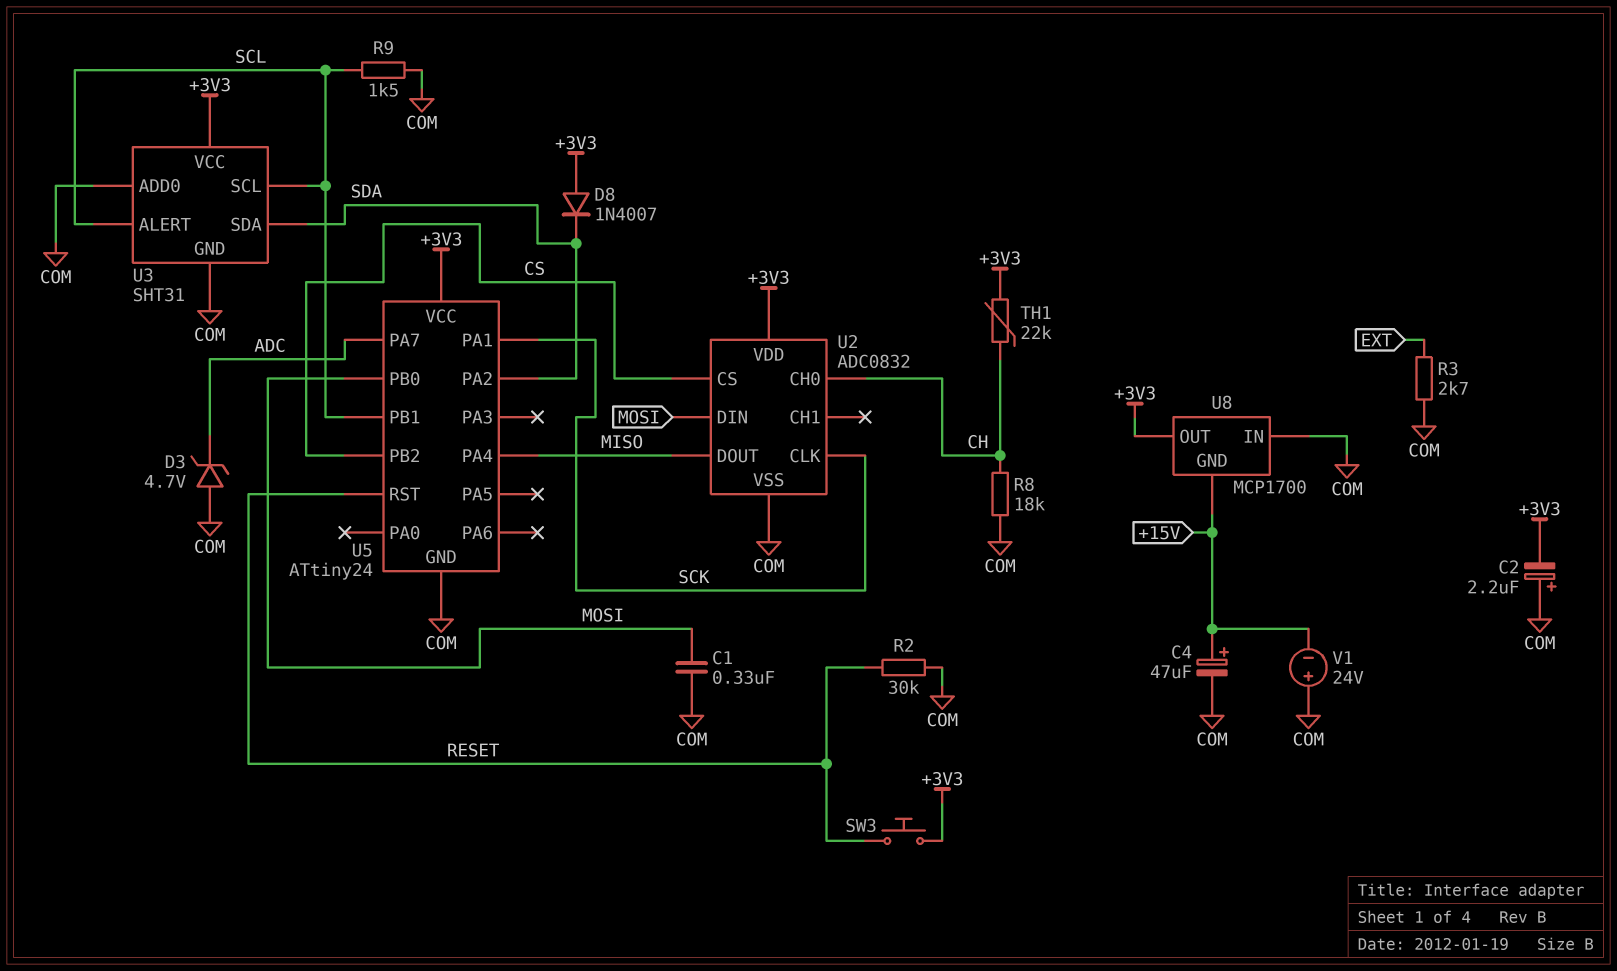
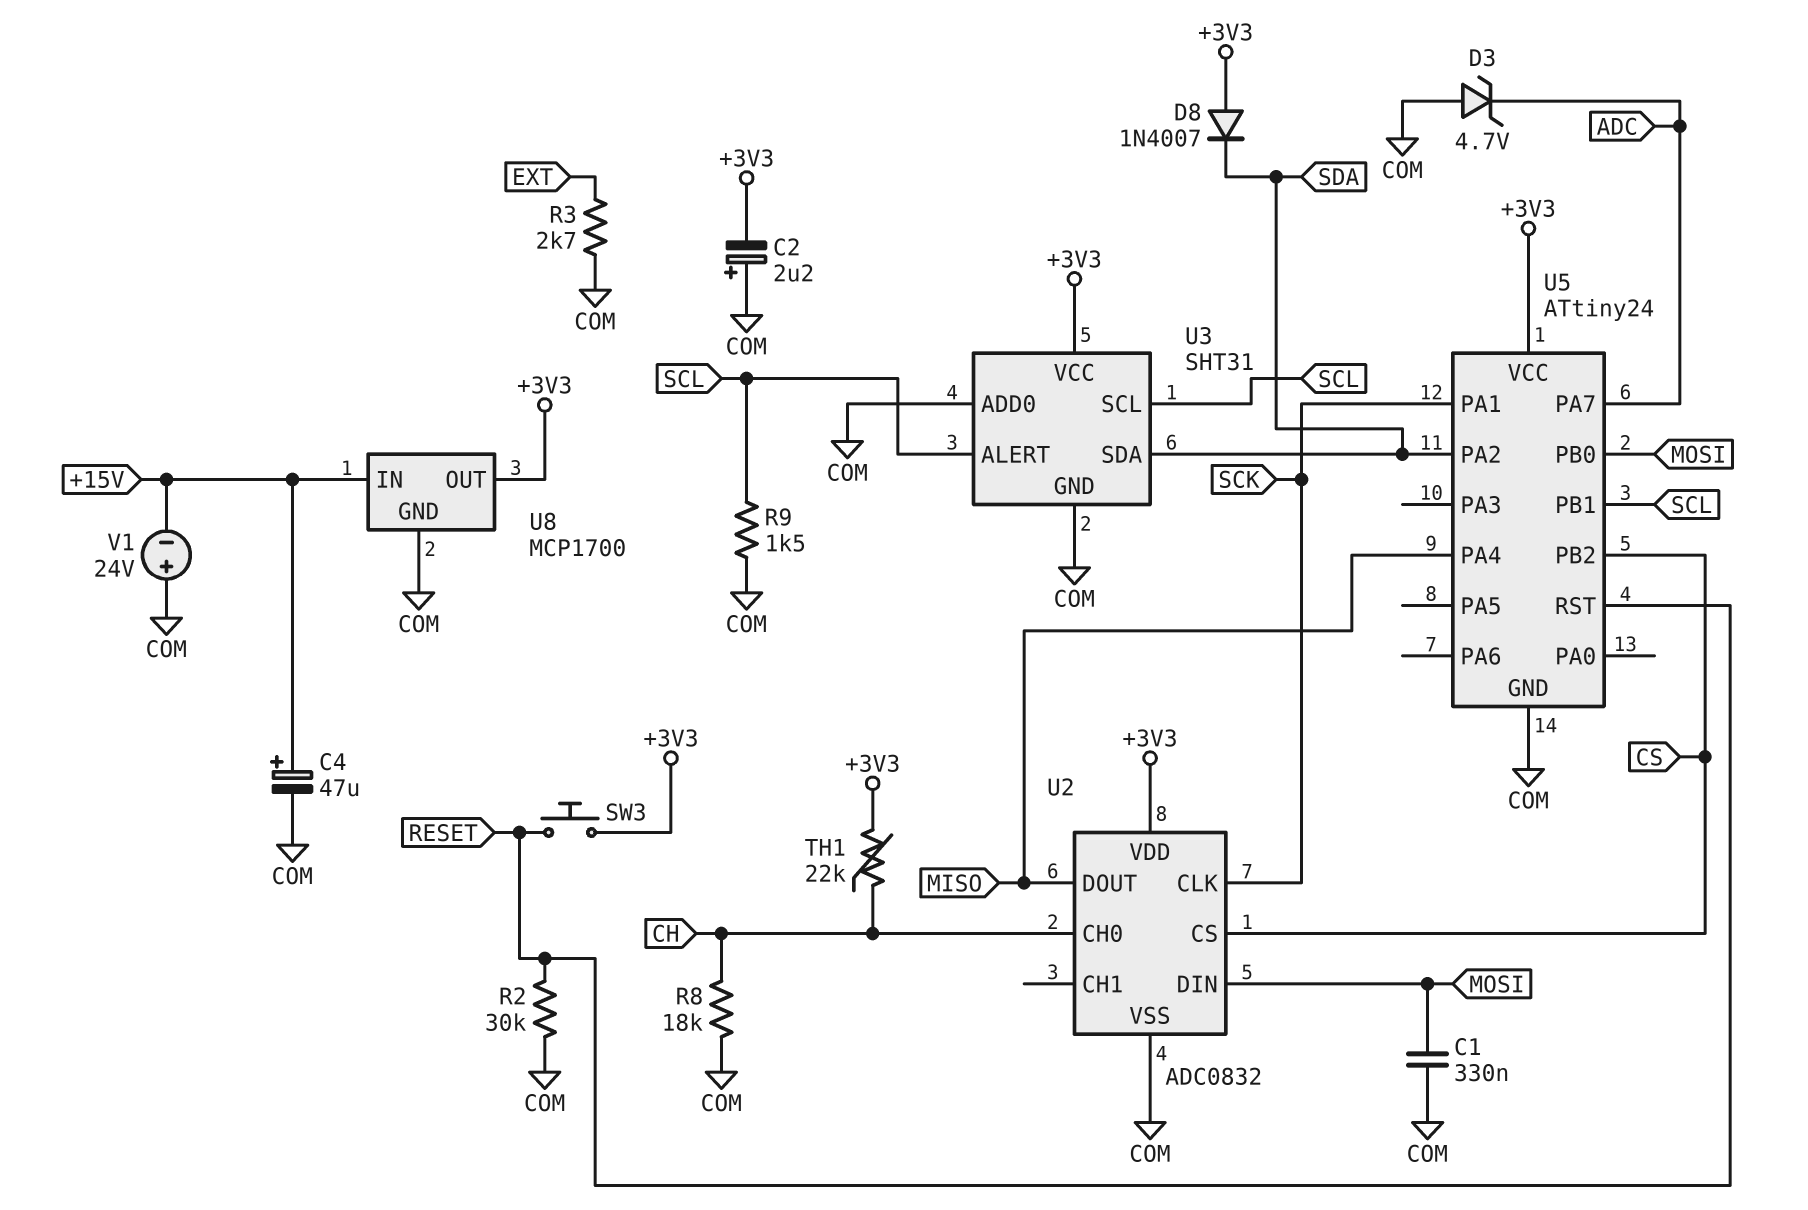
U8 pin GND: +15V -> COM
U8 pin IN: COM -> +15V

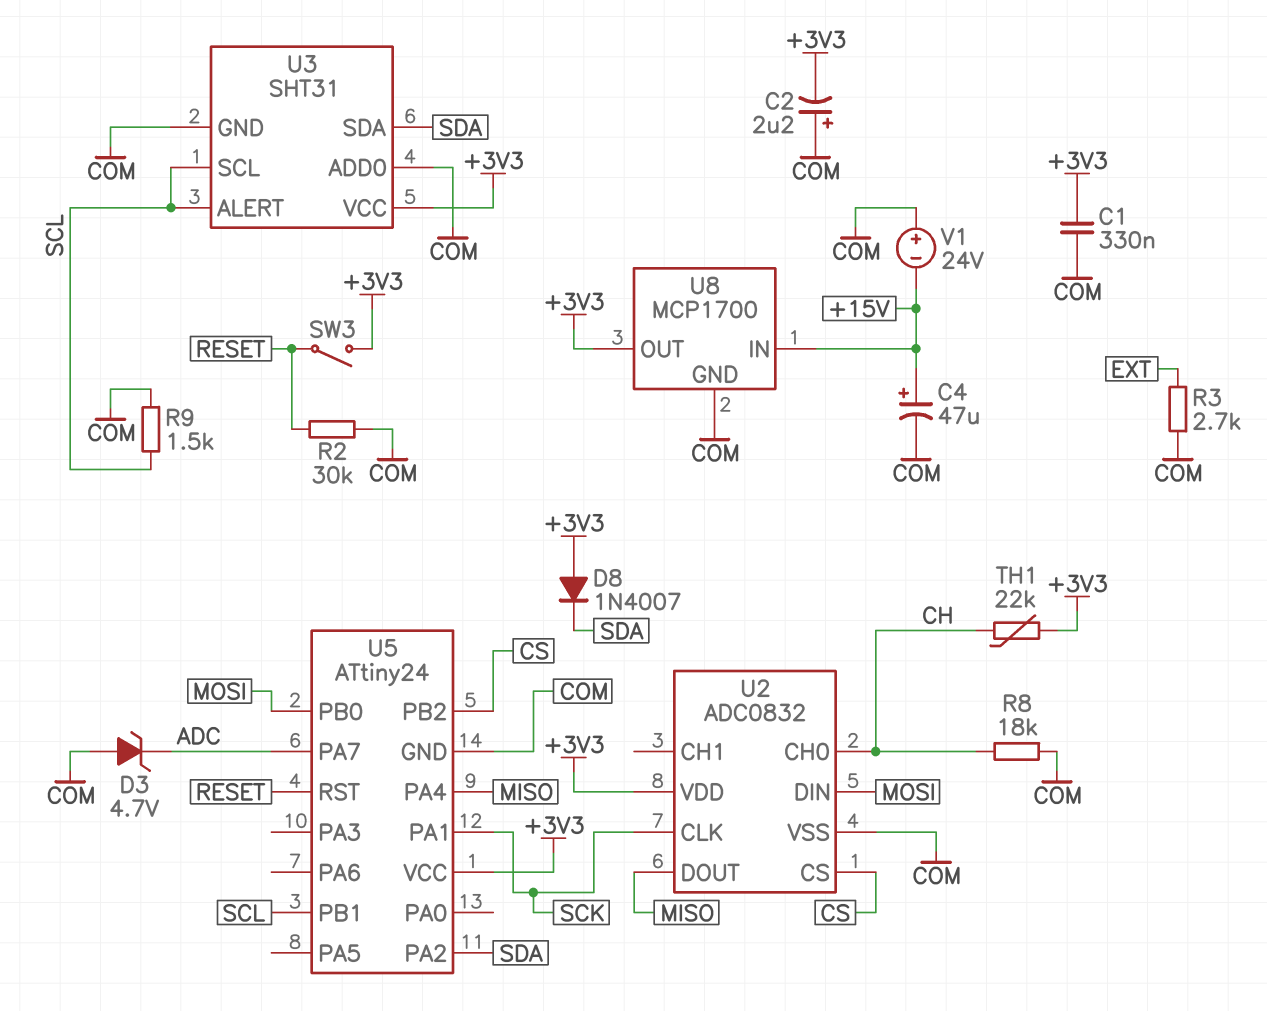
C1: 330nF (COM, MOSI) -> 330nF (+3V3, COM)
SW3: button (+3V3, RESET) -> switch (+3V3, RESET)

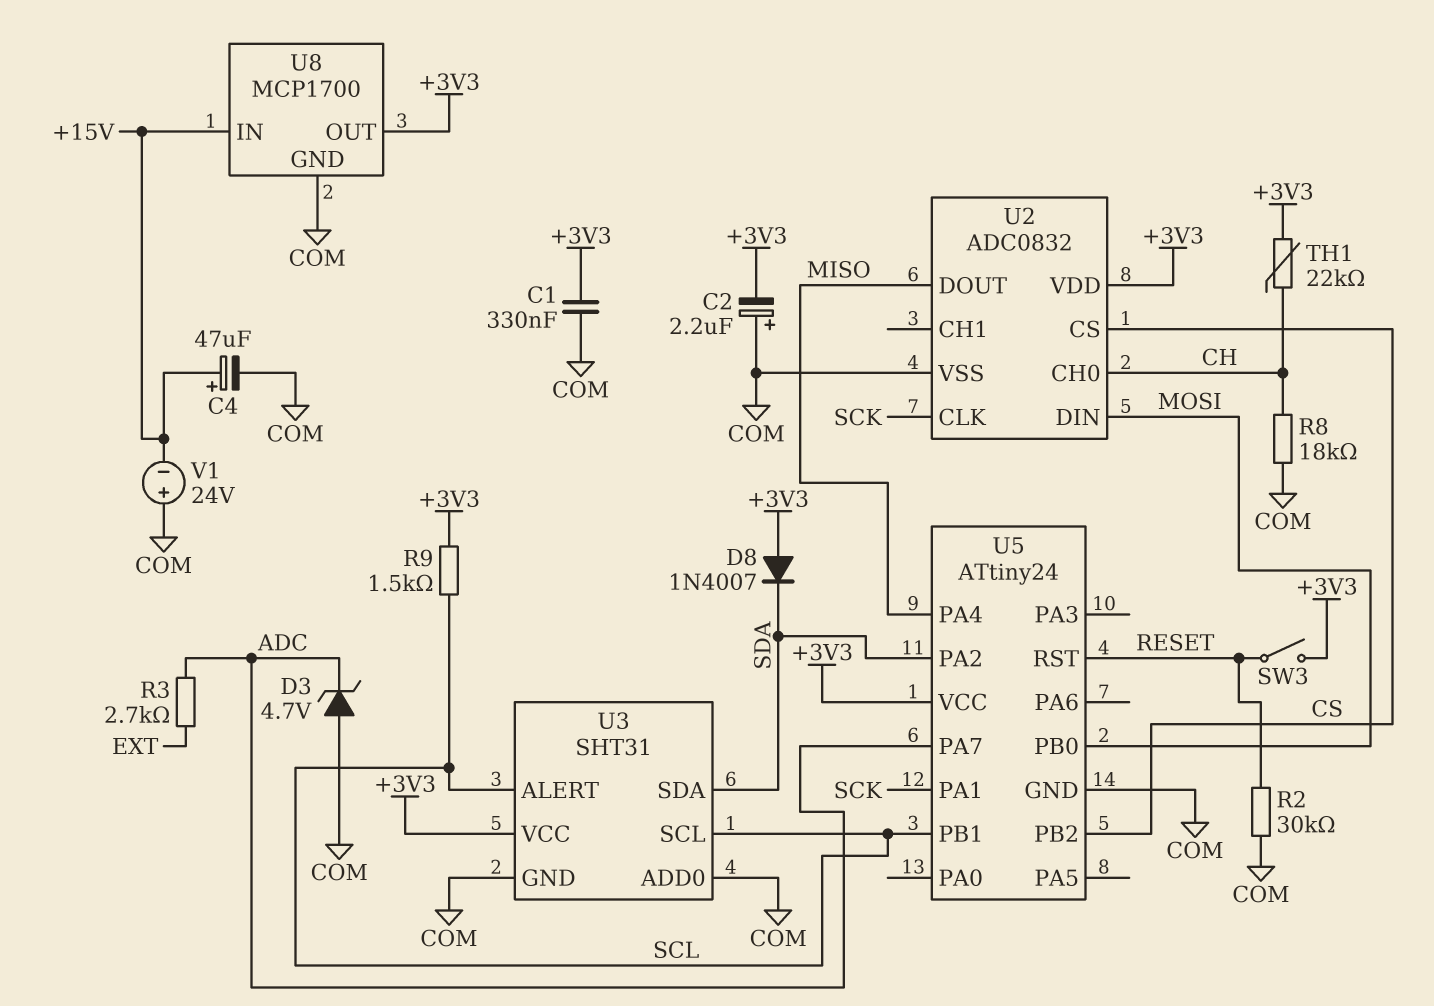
R3: 2.7k (COM, EXT) -> 2.7k (ADC, EXT)
R9: 1.5k (COM, SCL) -> 1.5k (+3V3, SCL)

